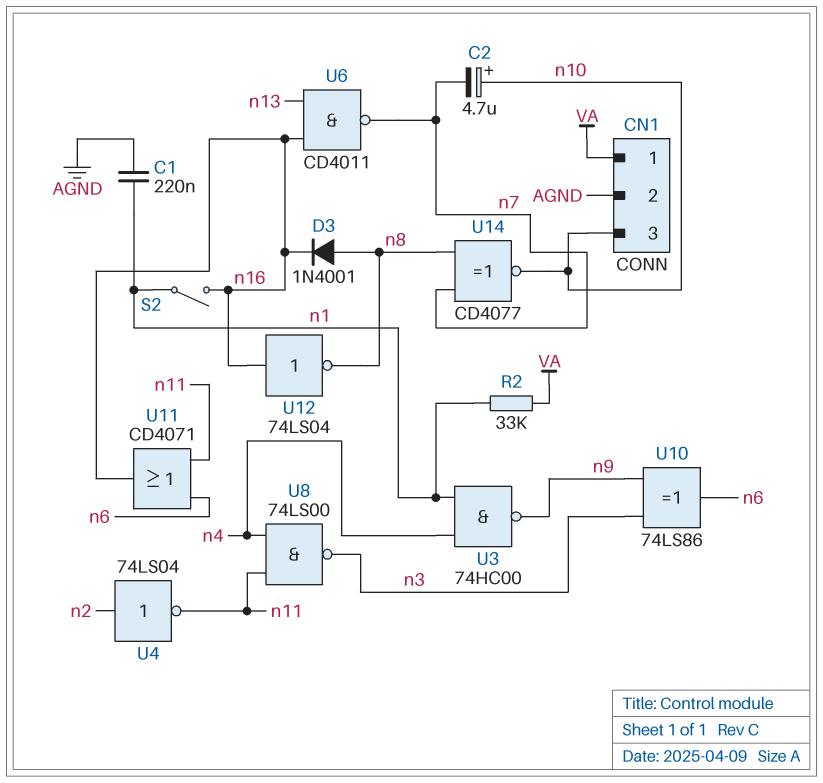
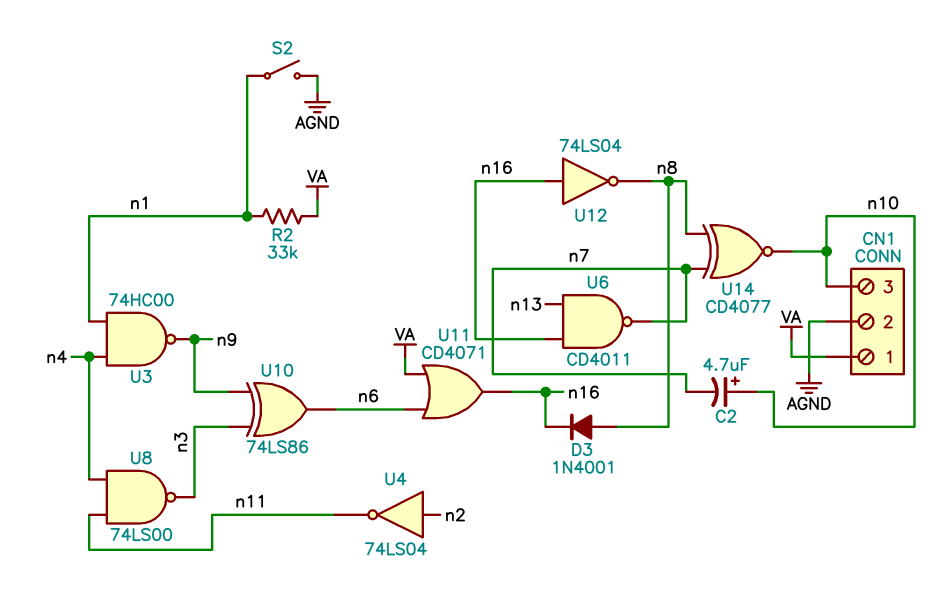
C1: 220nF (AGND, n1) -> none
S2: switch (n1, n16) -> switch (AGND, n1)
U11: OR CD4071 (in n6, in n11, out n16) -> OR CD4071 (in VA, in n6, out n16)

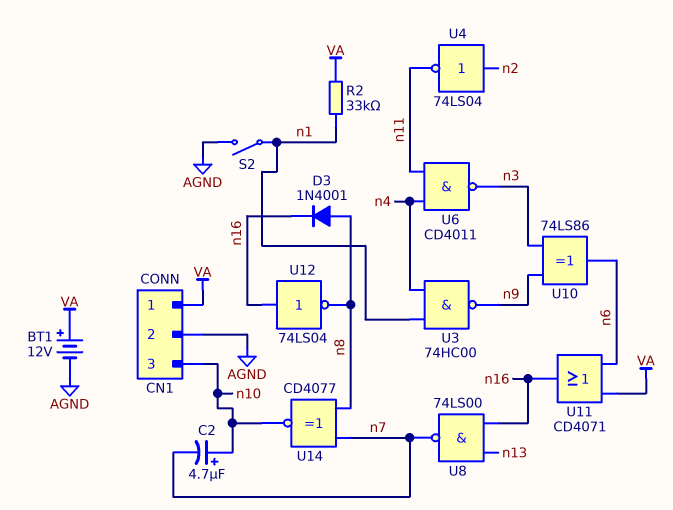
BT1: none -> 12V (plus VA, minus AGND)
U6: NAND CD4011 (in n13, in n16, out n7) -> NAND CD4011 (in n4, in n11, out n3)
U8: NAND 74LS00 (in n4, in n11, out n3) -> NAND 74LS00 (in n13, in n16, out n7)

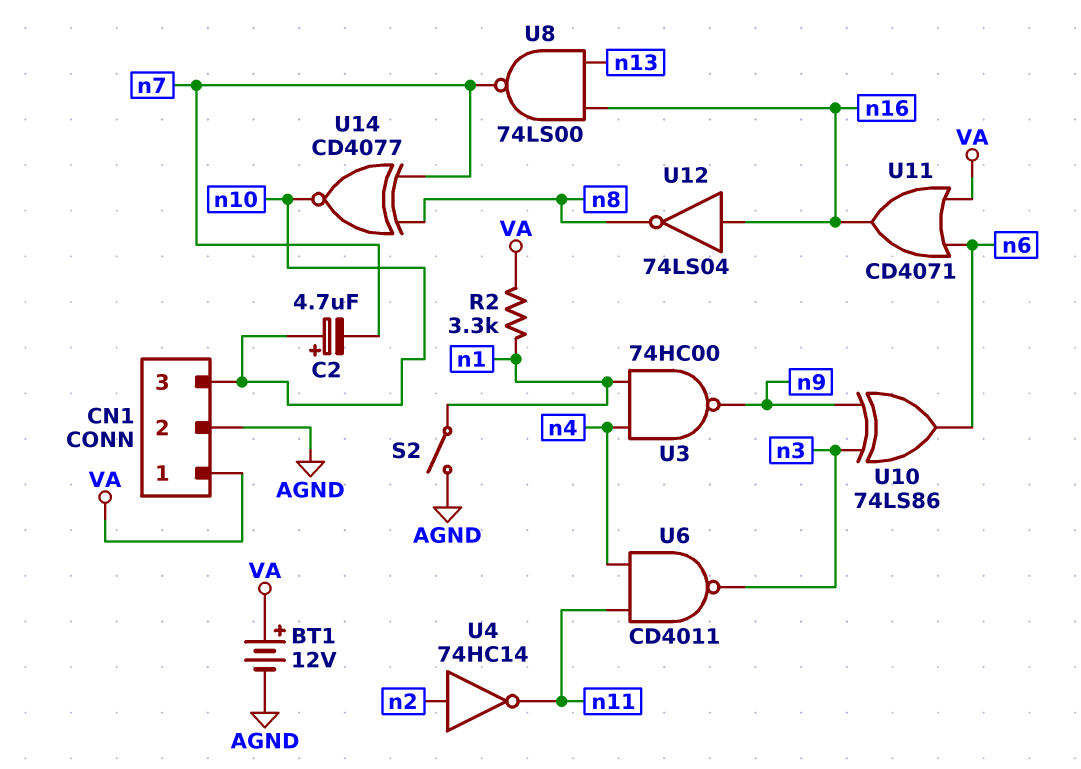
D3: diode 1N4001 (A n8, K n16) -> none
R2: 33k (VA, n1) -> 3.3k (VA, n1)
U4: NOT 74LS04 (in n2, out n11) -> NOT 74HC14 (in n2, out n11)

